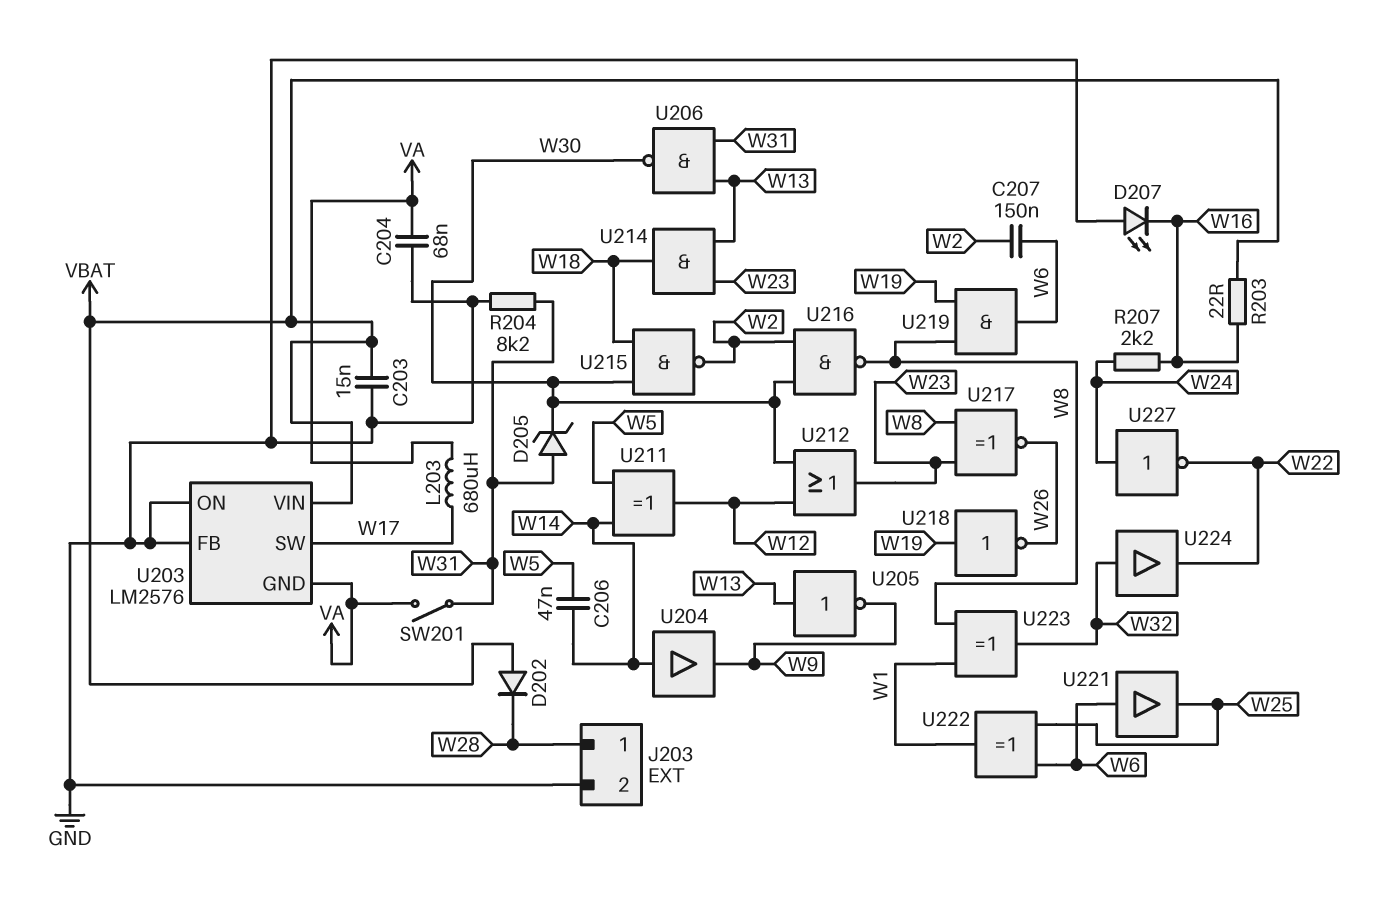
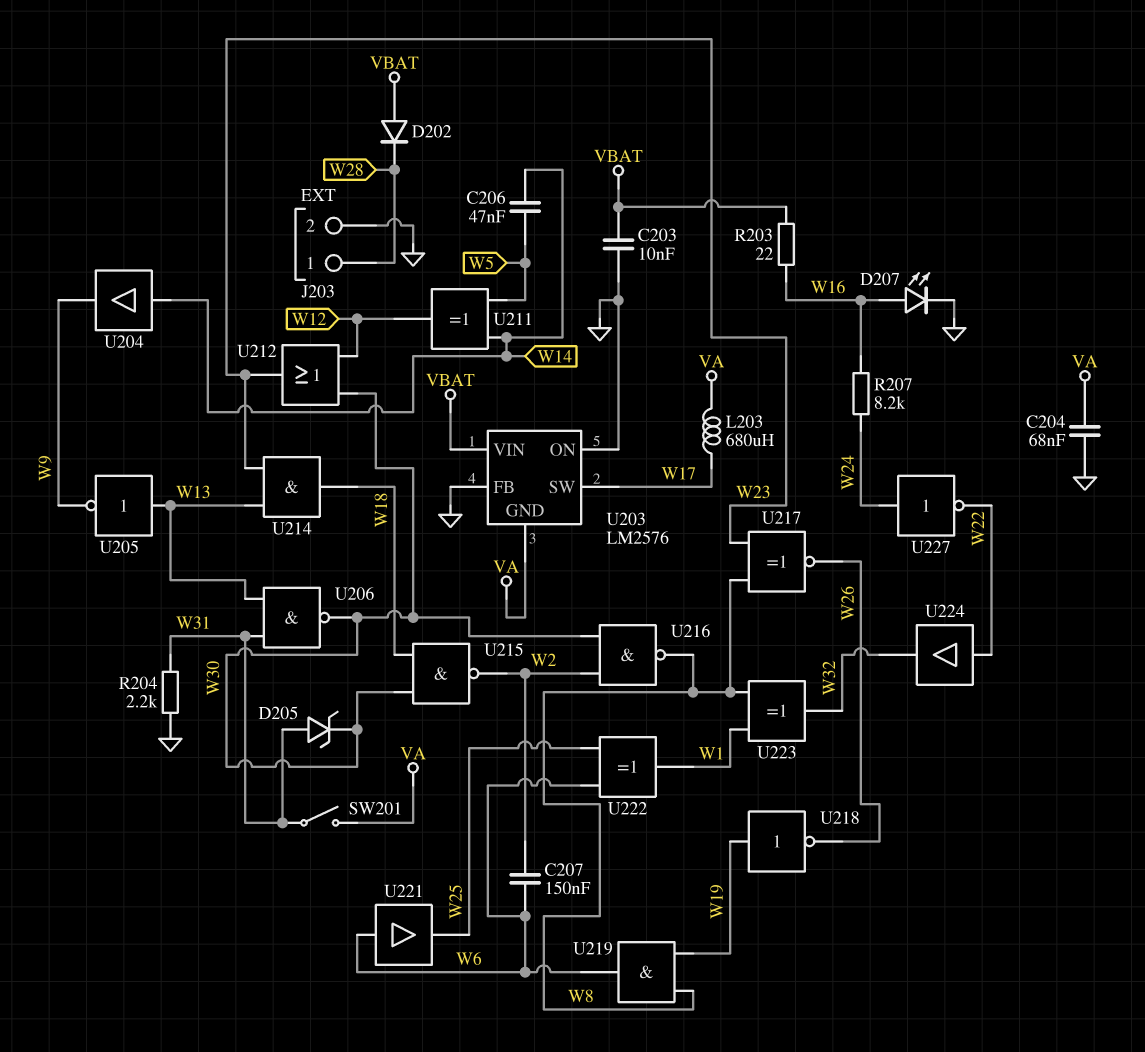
C203: 15nF (GND, VBAT) -> 10nF (GND, VBAT)
D207: LED (A GND, K W16) -> LED (A W16, K GND)
R204: 8.2k (GND, W31) -> 2.2k (GND, W31)
R207: 2.2k (W16, W24) -> 8.2k (W16, W24)
U224: buffer (in W32, out W22) -> buffer (in W22, out W32)

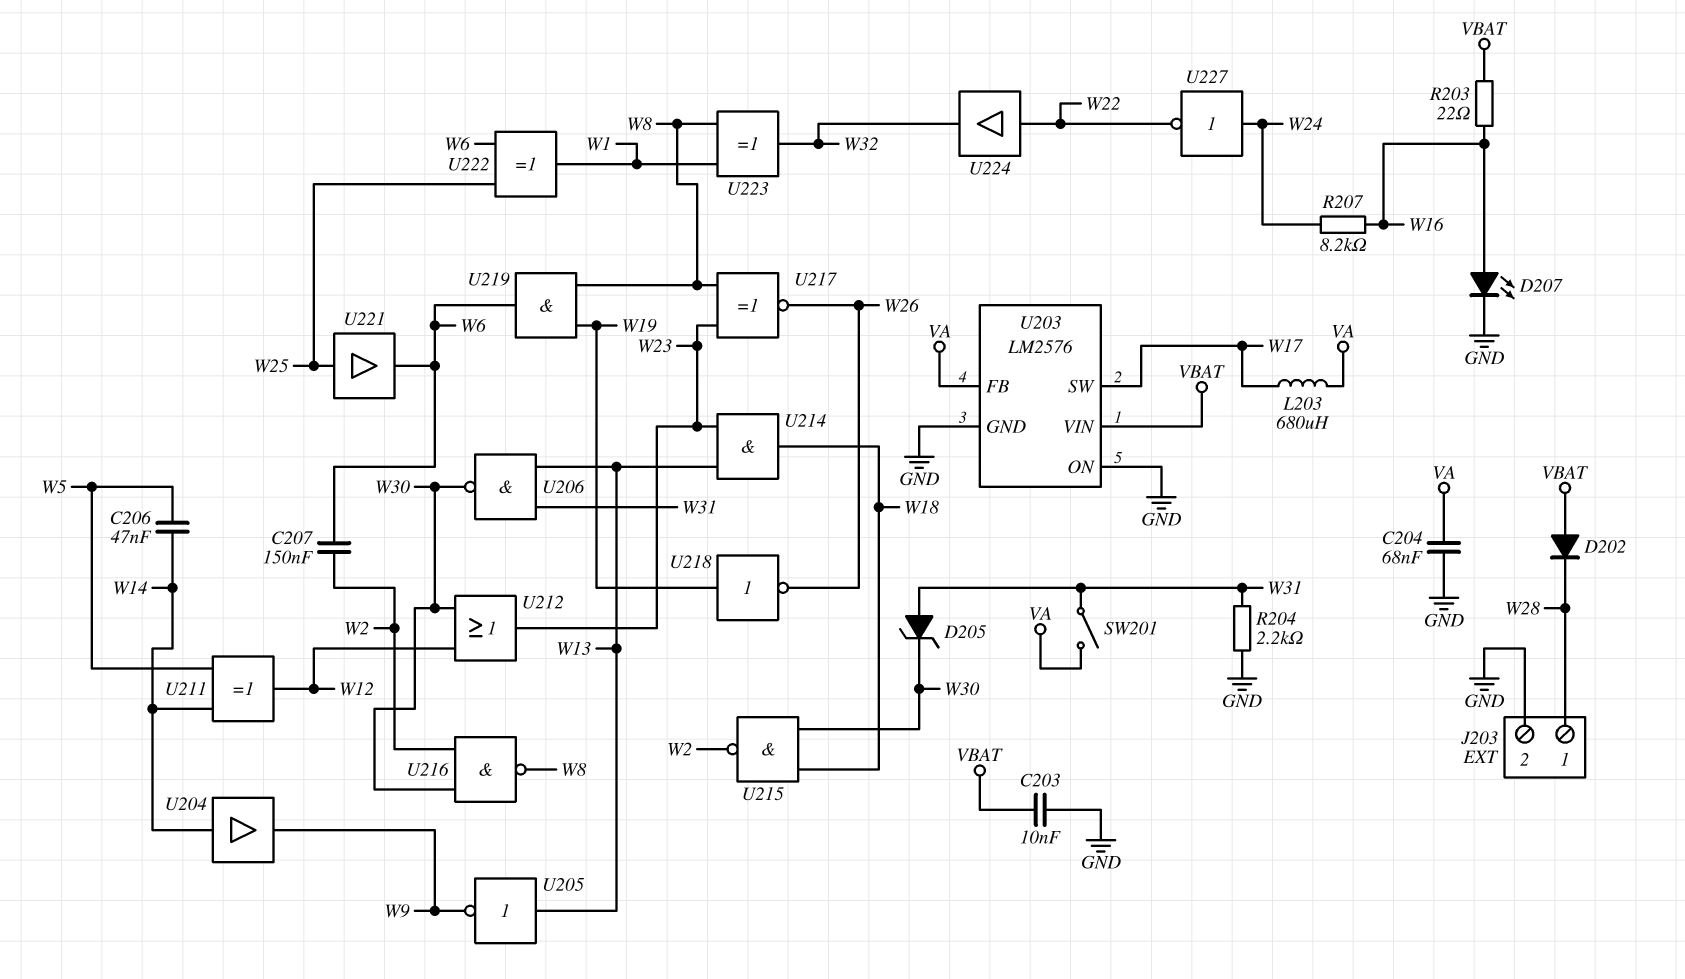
U203 pin FB: GND -> VA
U203 pin GND: VA -> GND
U221: buffer (in W6, out W25) -> buffer (in W25, out W6)

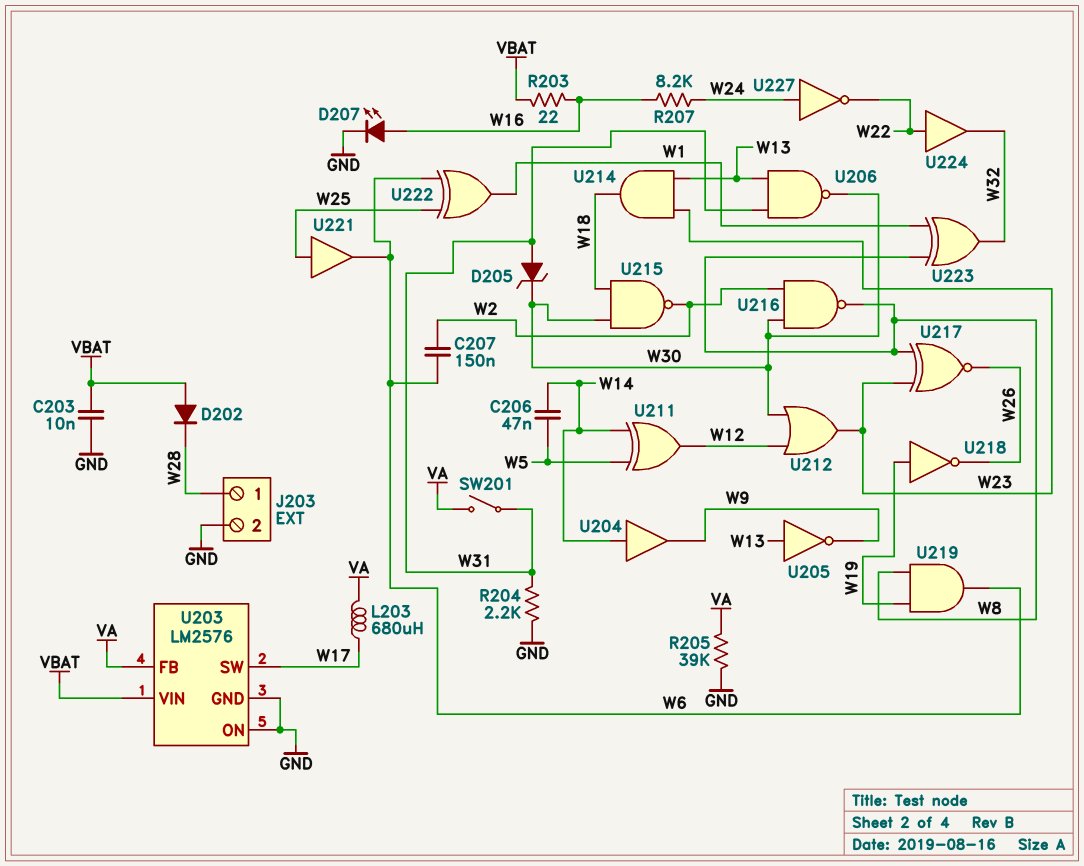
C204: 68nF (GND, VA) -> none
R205: none -> 39k (GND, VA)

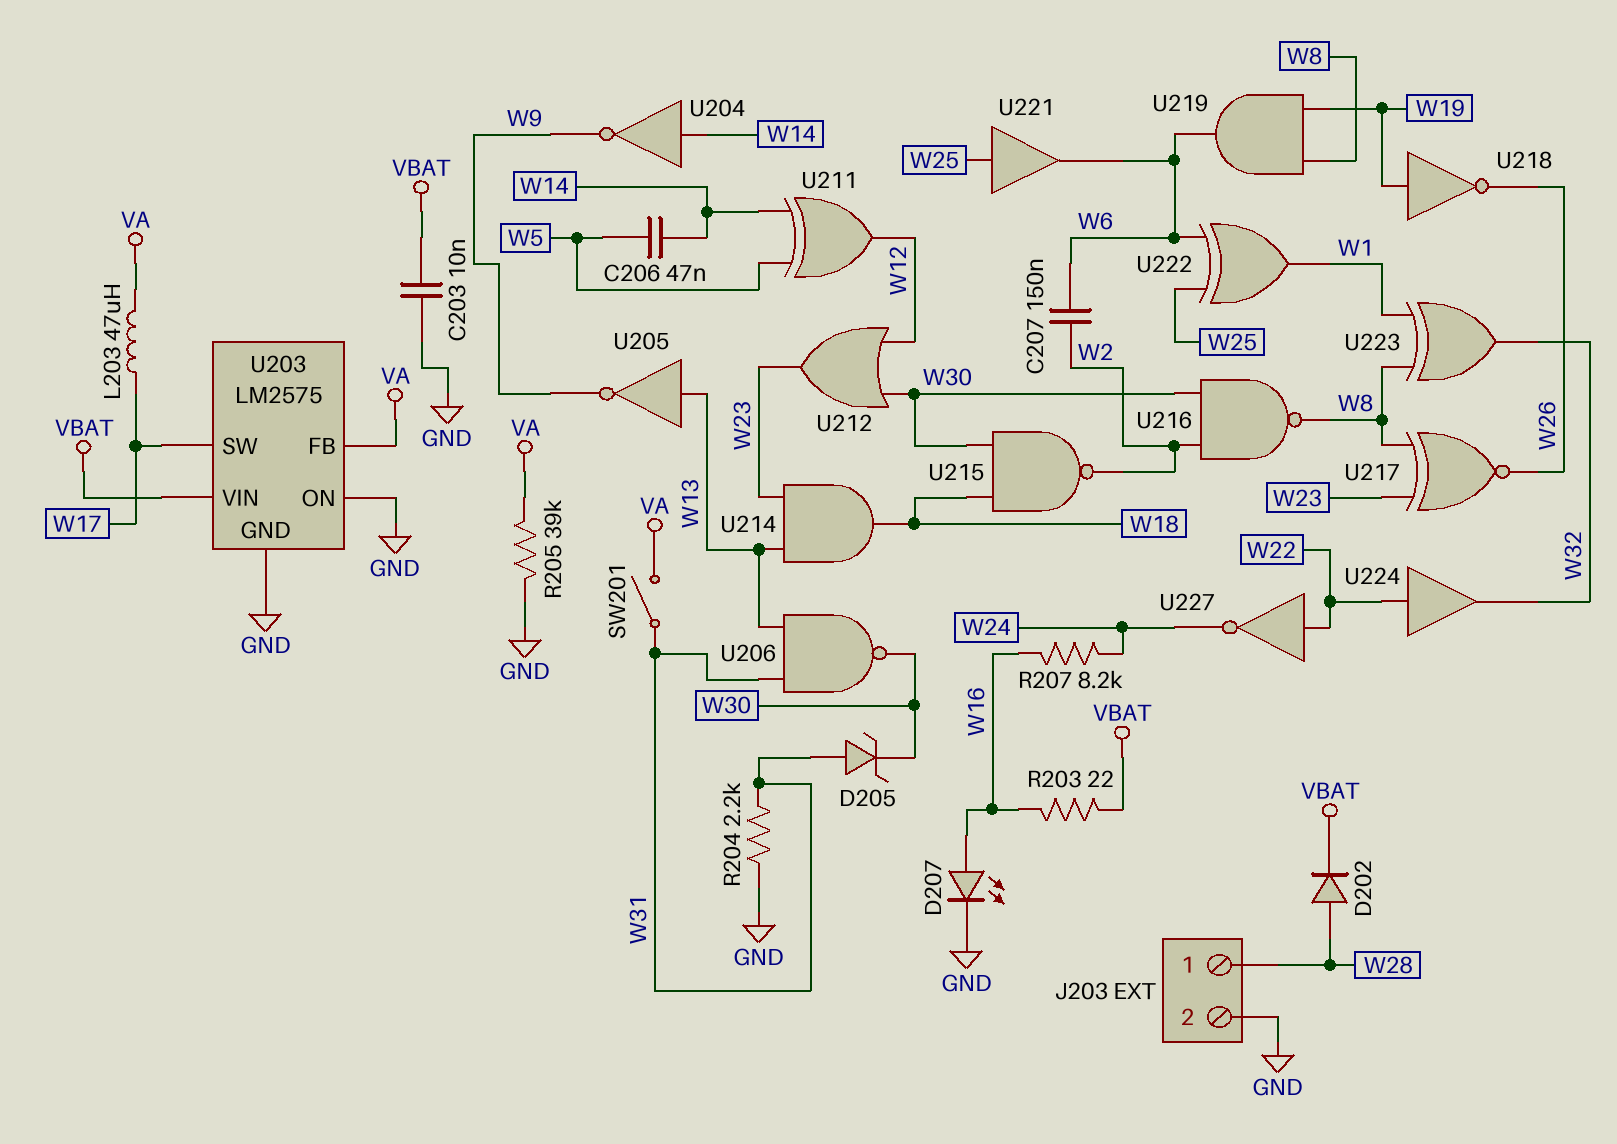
D202: diode (A VBAT, K W28) -> diode (A W28, K VBAT)
L203: 680uH (VA, W17) -> 47uH (VA, W17)
U203: LM2576 -> LM2575
U204: buffer (in W14, out W9) -> NOT (in W14, out W9)
U227: NOT (in W24, out W22) -> NOT (in W22, out W24)

